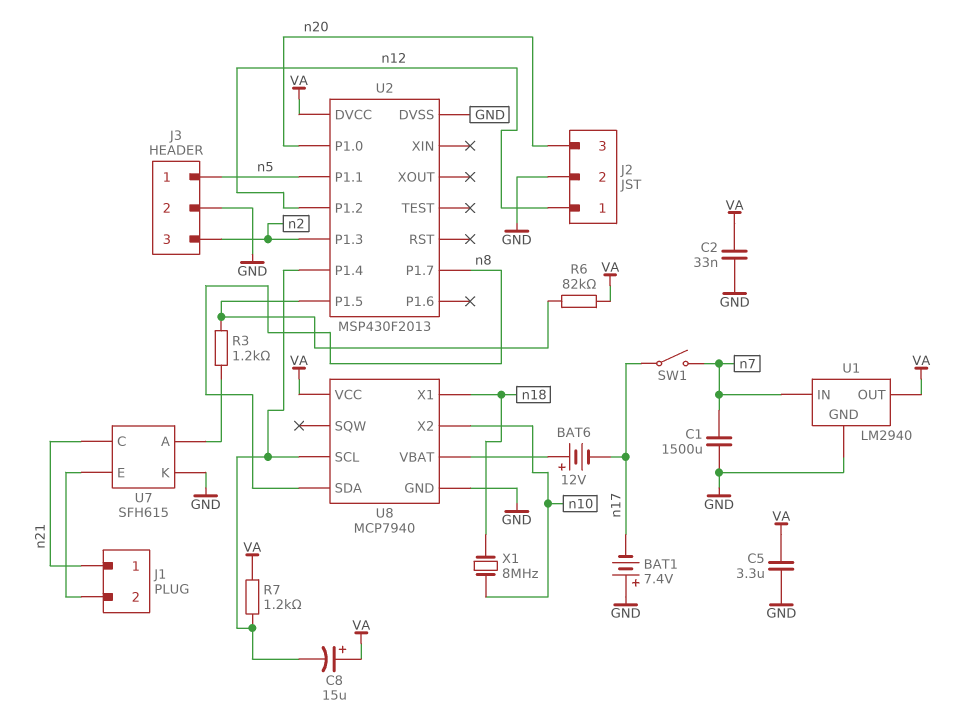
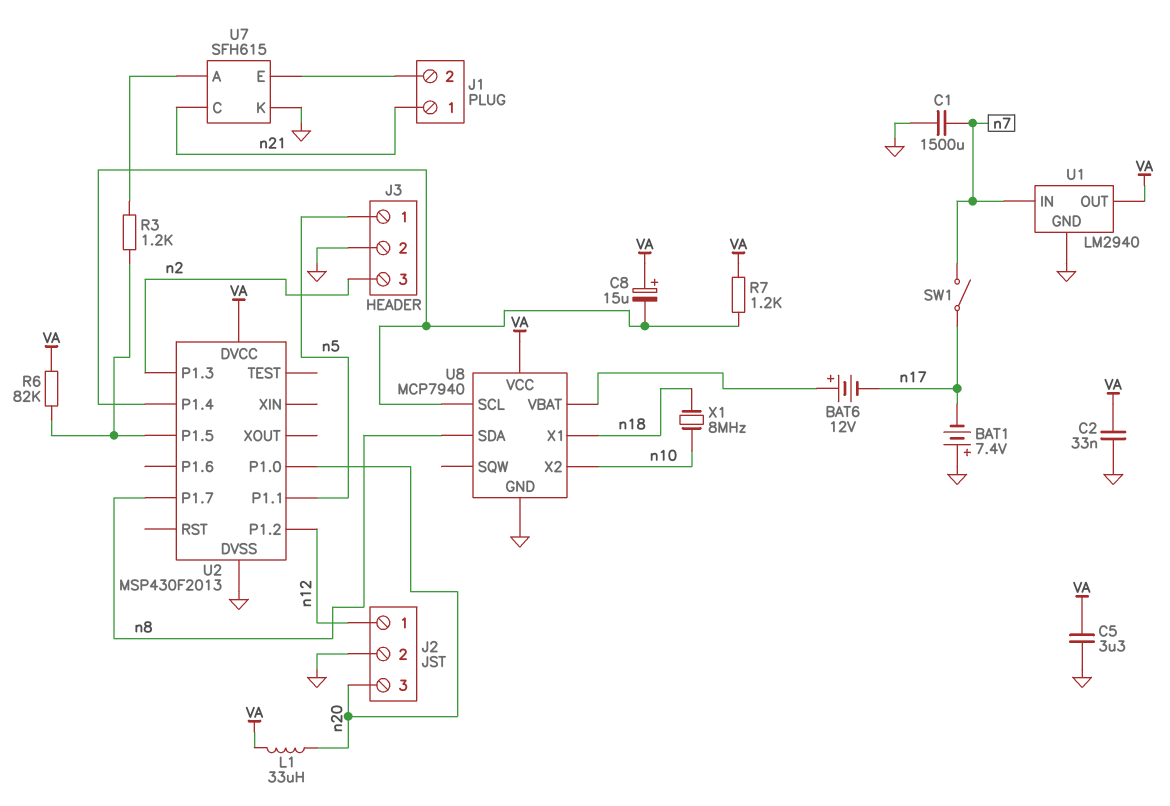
L1: none -> 33uH (VA, n20)

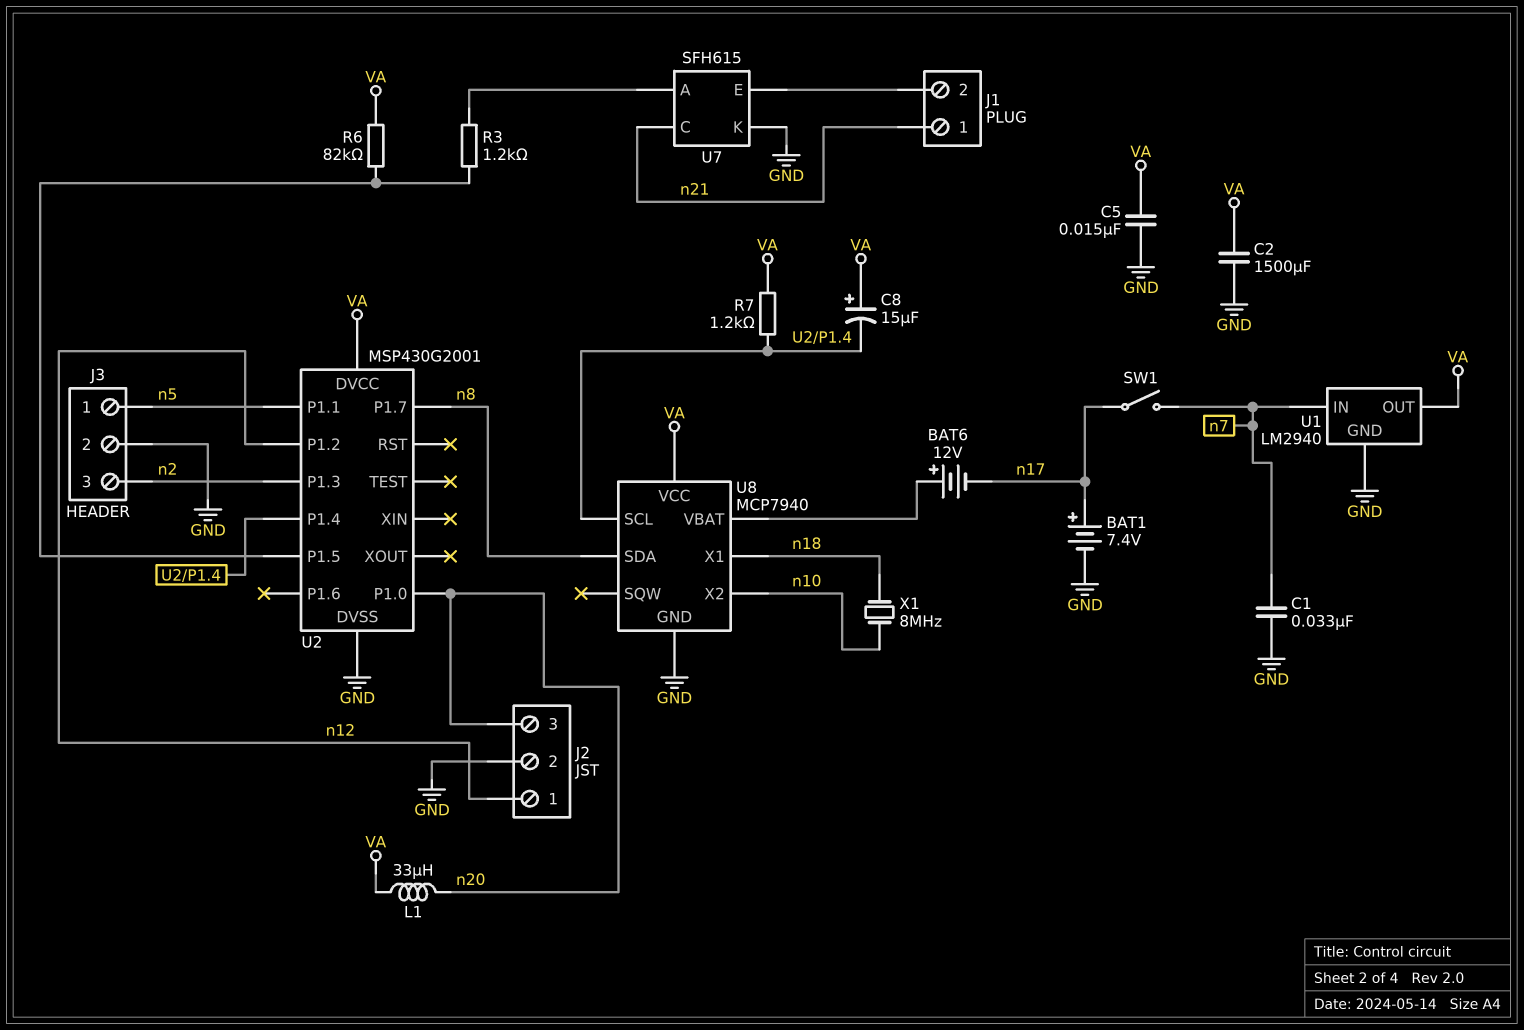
BAT1: 7.4V (plus GND, minus n17) -> 7.4V (plus n17, minus GND)
C1: 1500uF (GND, n7) -> 33nF (GND, n7)
C2: 33nF (GND, VA) -> 1500uF (GND, VA)
C5: 3.3uF (GND, VA) -> 15nF (GND, VA)
U2: MSP430F2013 -> MSP430G2001

